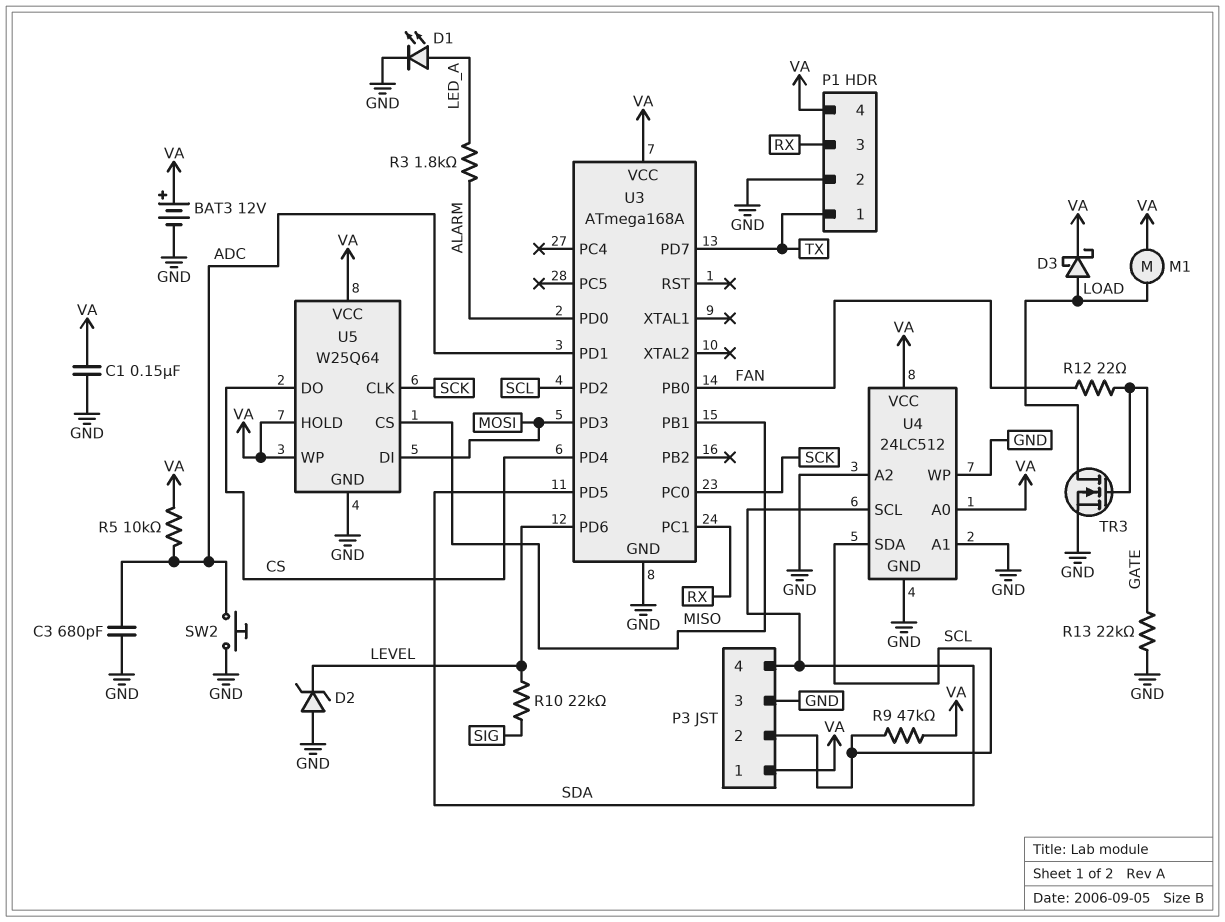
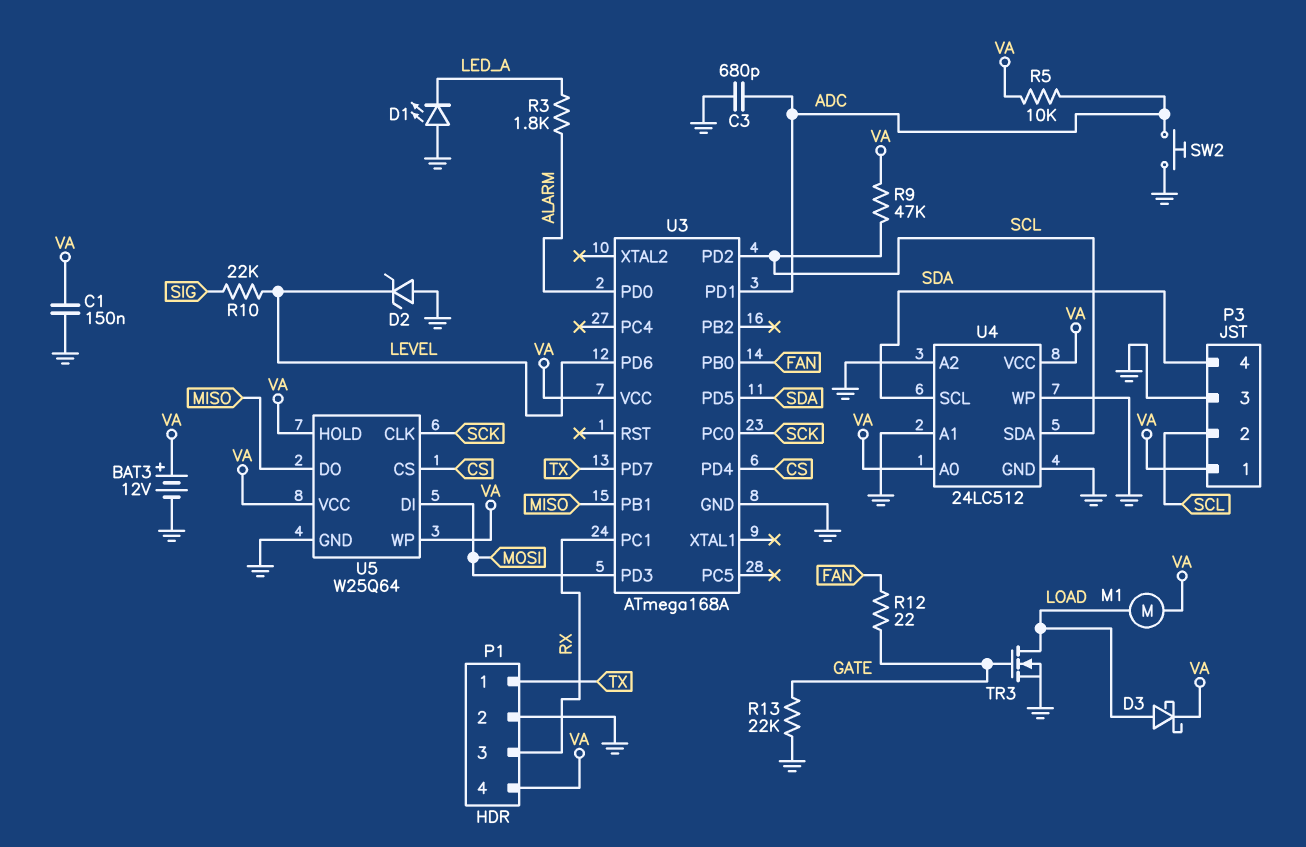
D1: LED (A LED_A, K GND) -> LED (A GND, K LED_A)
U5 pin CS: MISO -> CS
U5 pin DO: CS -> MISO

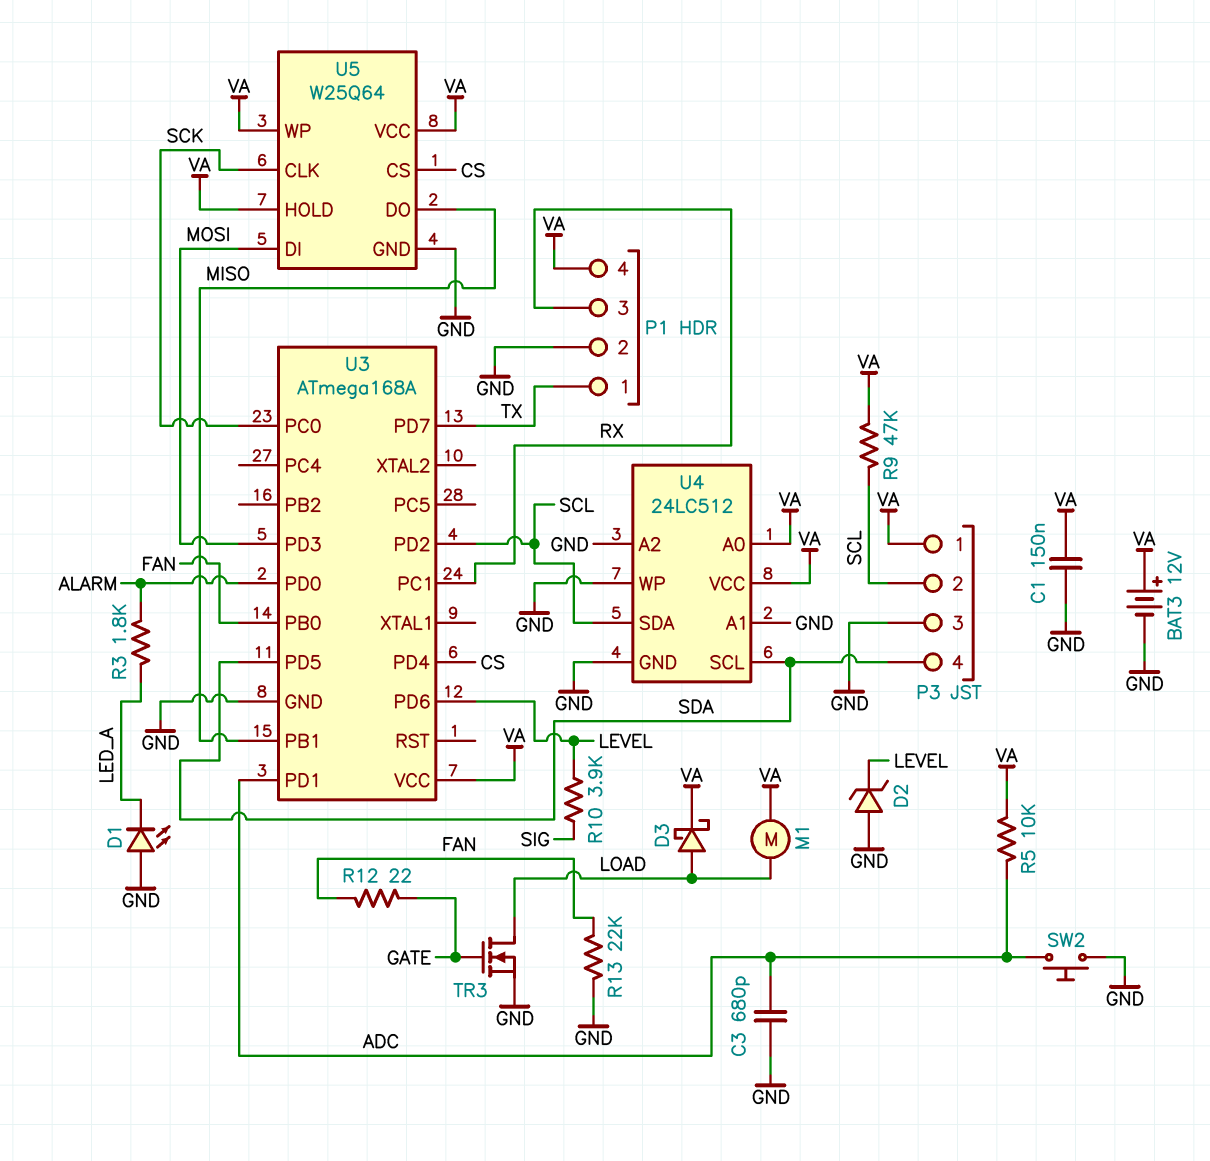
R10: 22k (LEVEL, SIG) -> 3.9k (LEVEL, SIG)
R13: 22k (GATE, GND) -> 22k (FAN, GND)

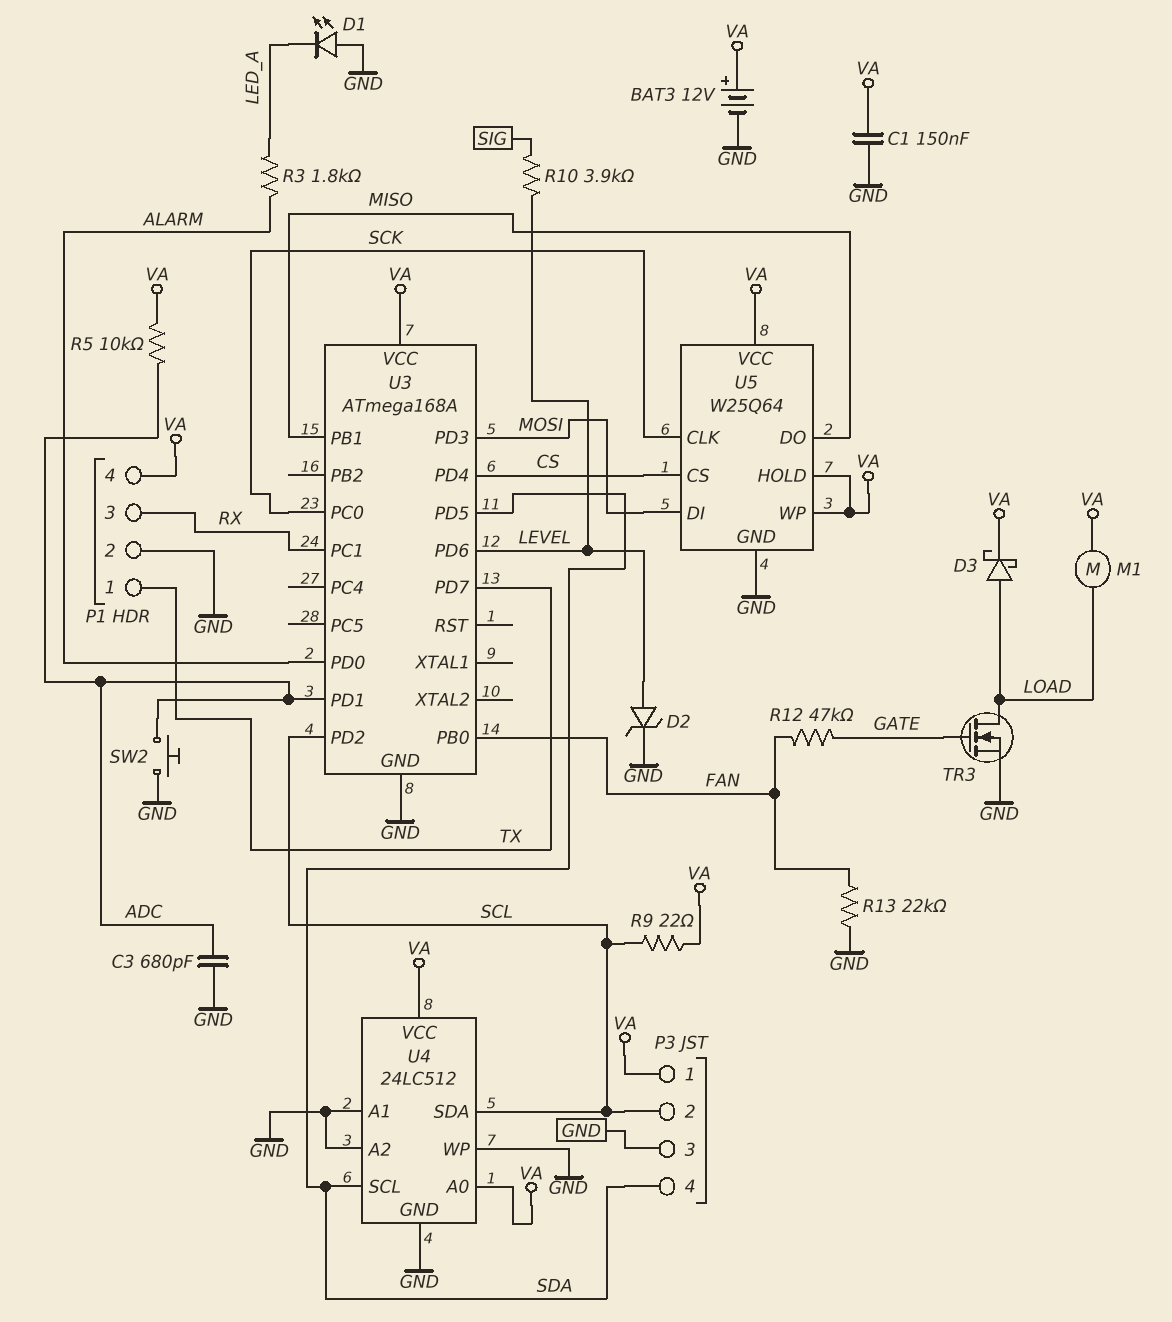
D2: zener (A GND, K LEVEL) -> zener (A LEVEL, K GND)
R9: 47k (SCL, VA) -> 22 (SCL, VA)
R12: 22 (FAN, GATE) -> 47k (FAN, GATE)

